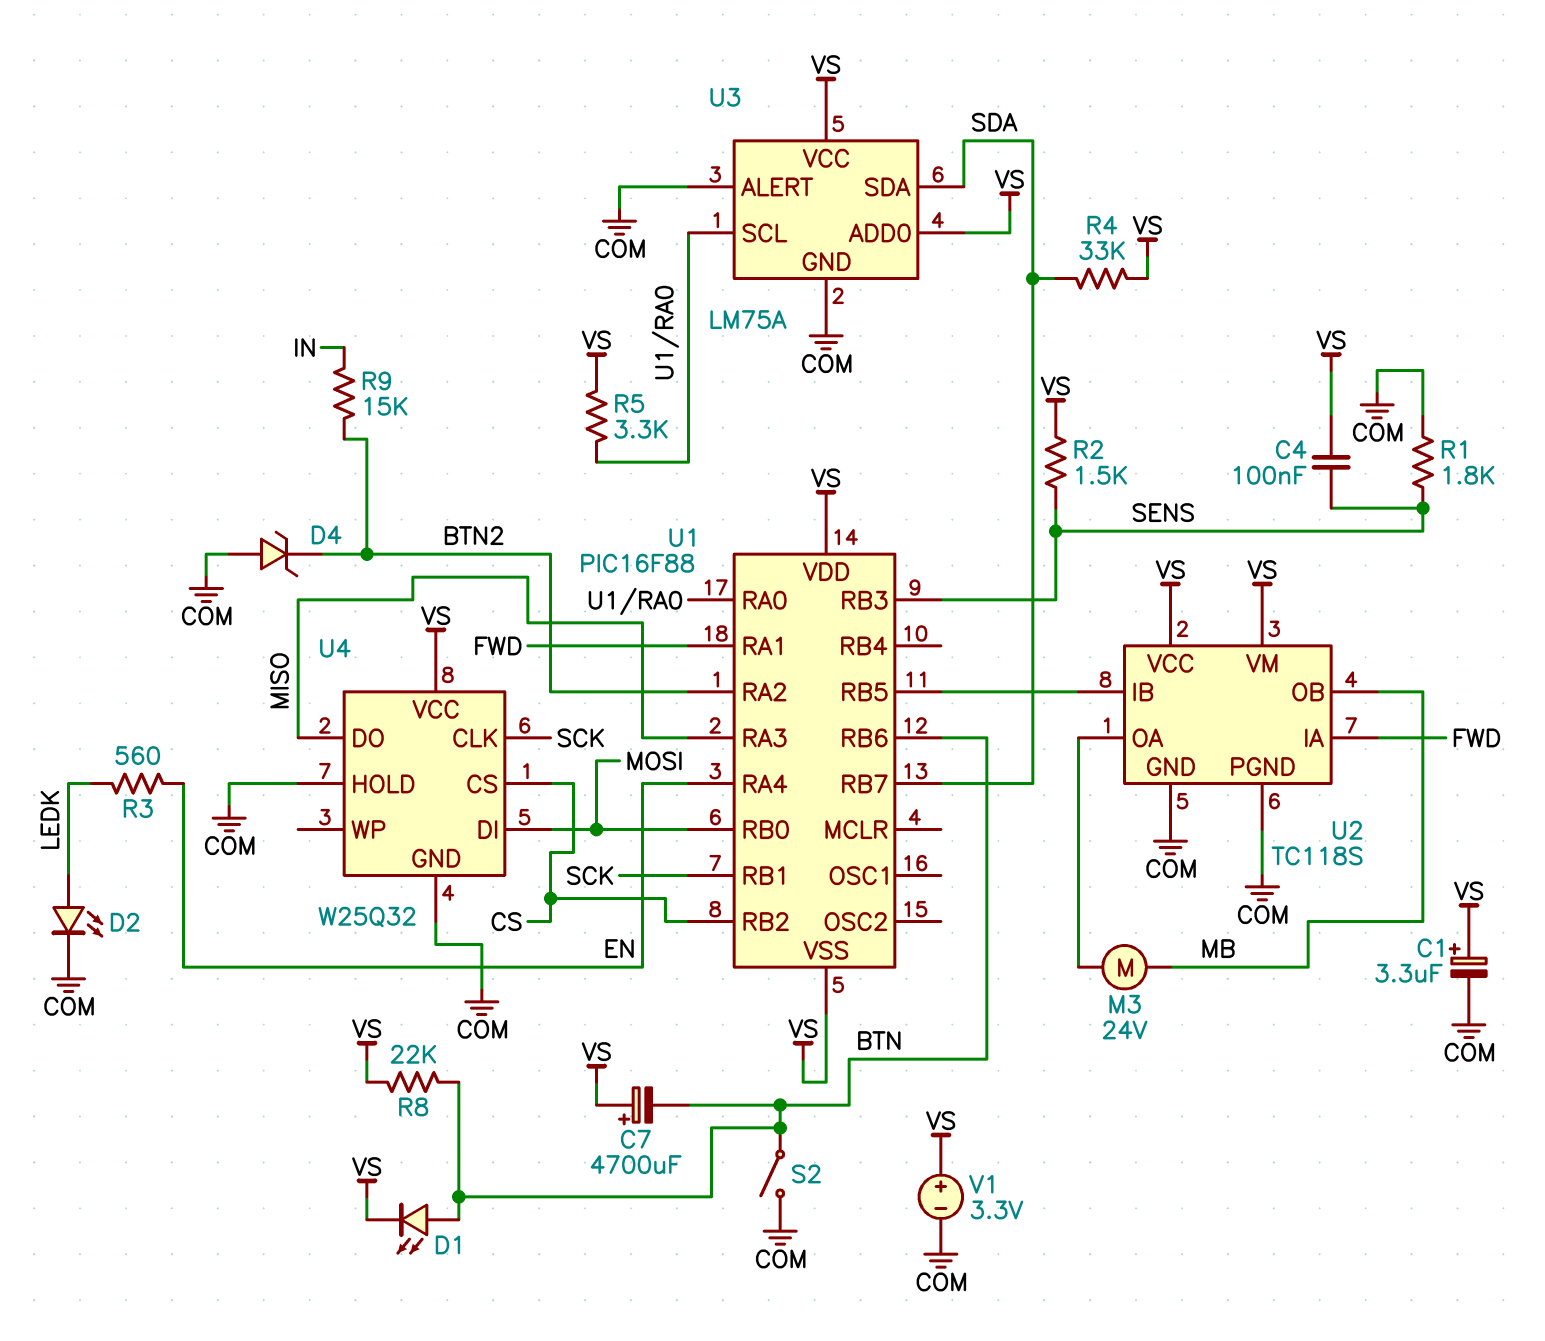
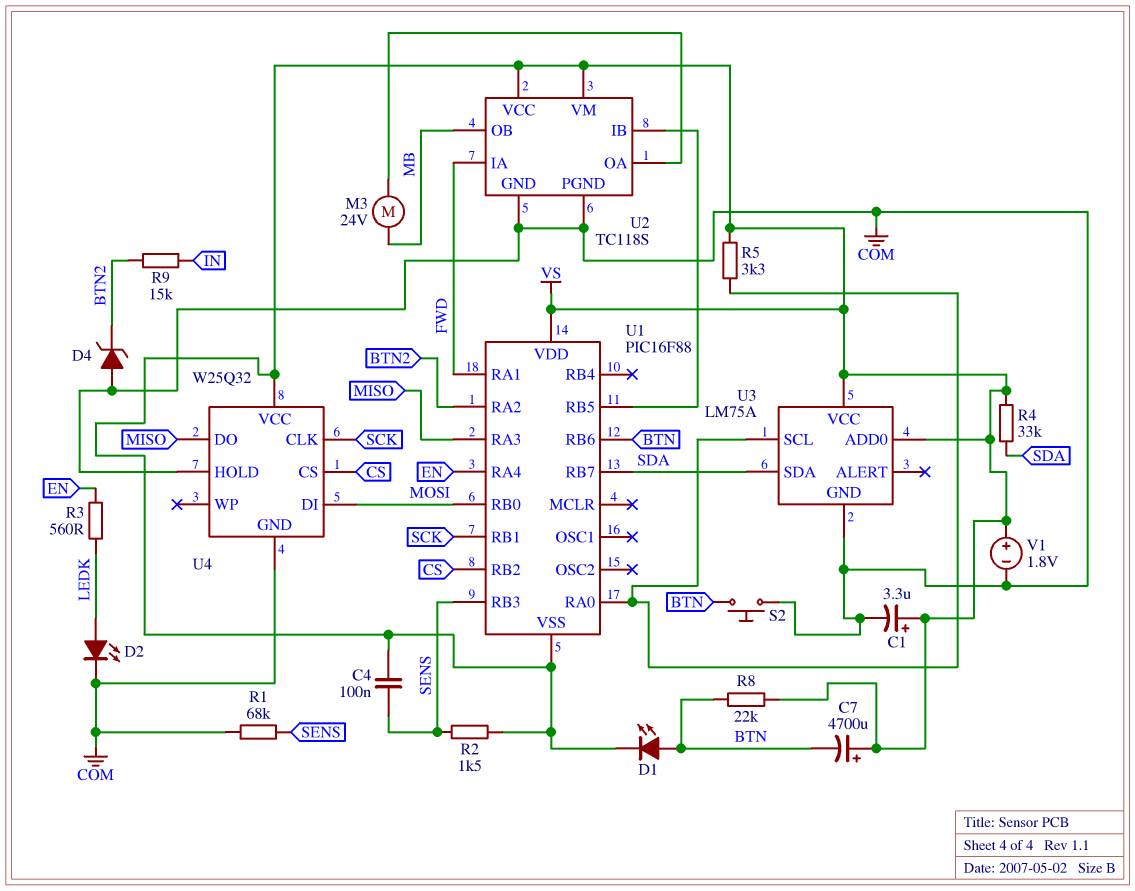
R1: 1.8k (COM, SENS) -> 68k (COM, SENS)
S2: switch (BTN, COM) -> button (BTN, COM)
U3 pin ALERT: COM -> none
V1: 3.3V (plus VS, minus COM) -> 1.8V (plus VS, minus COM)

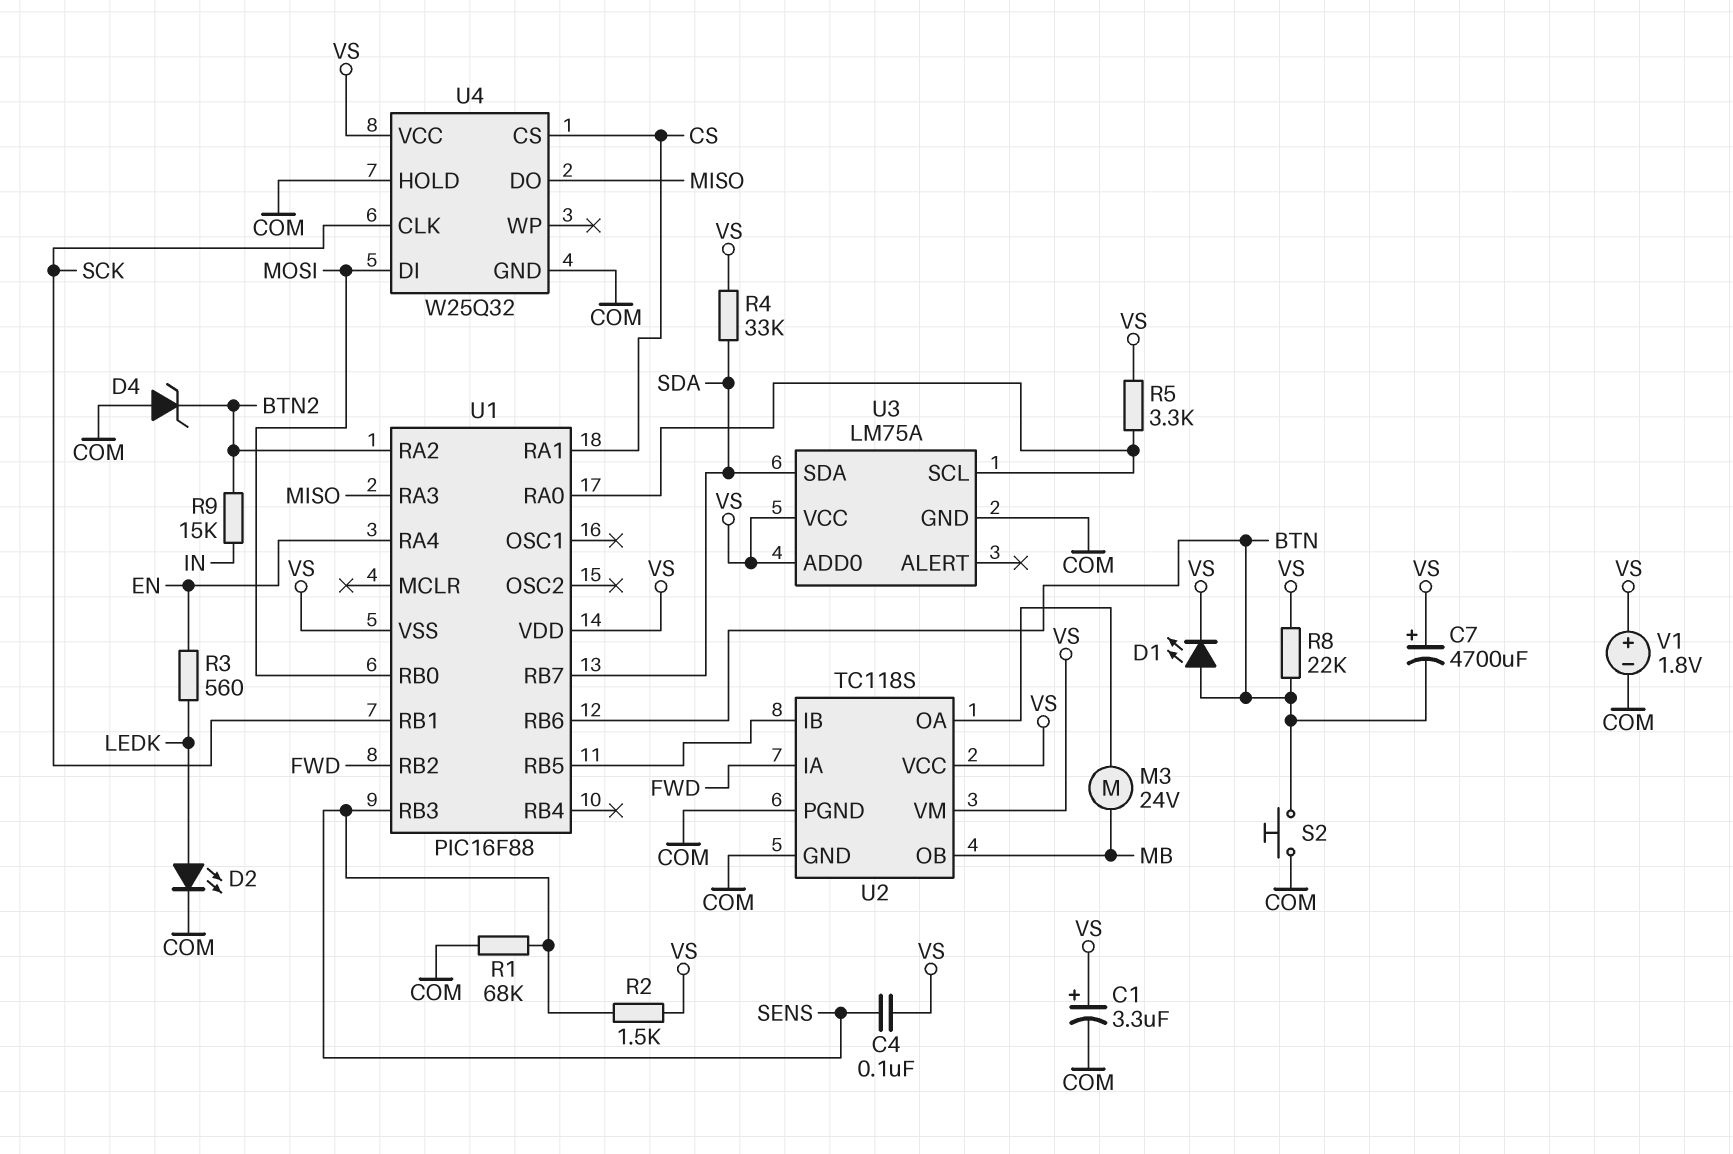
U1 pin RA1: FWD -> CS
U1 pin RB2: CS -> FWD

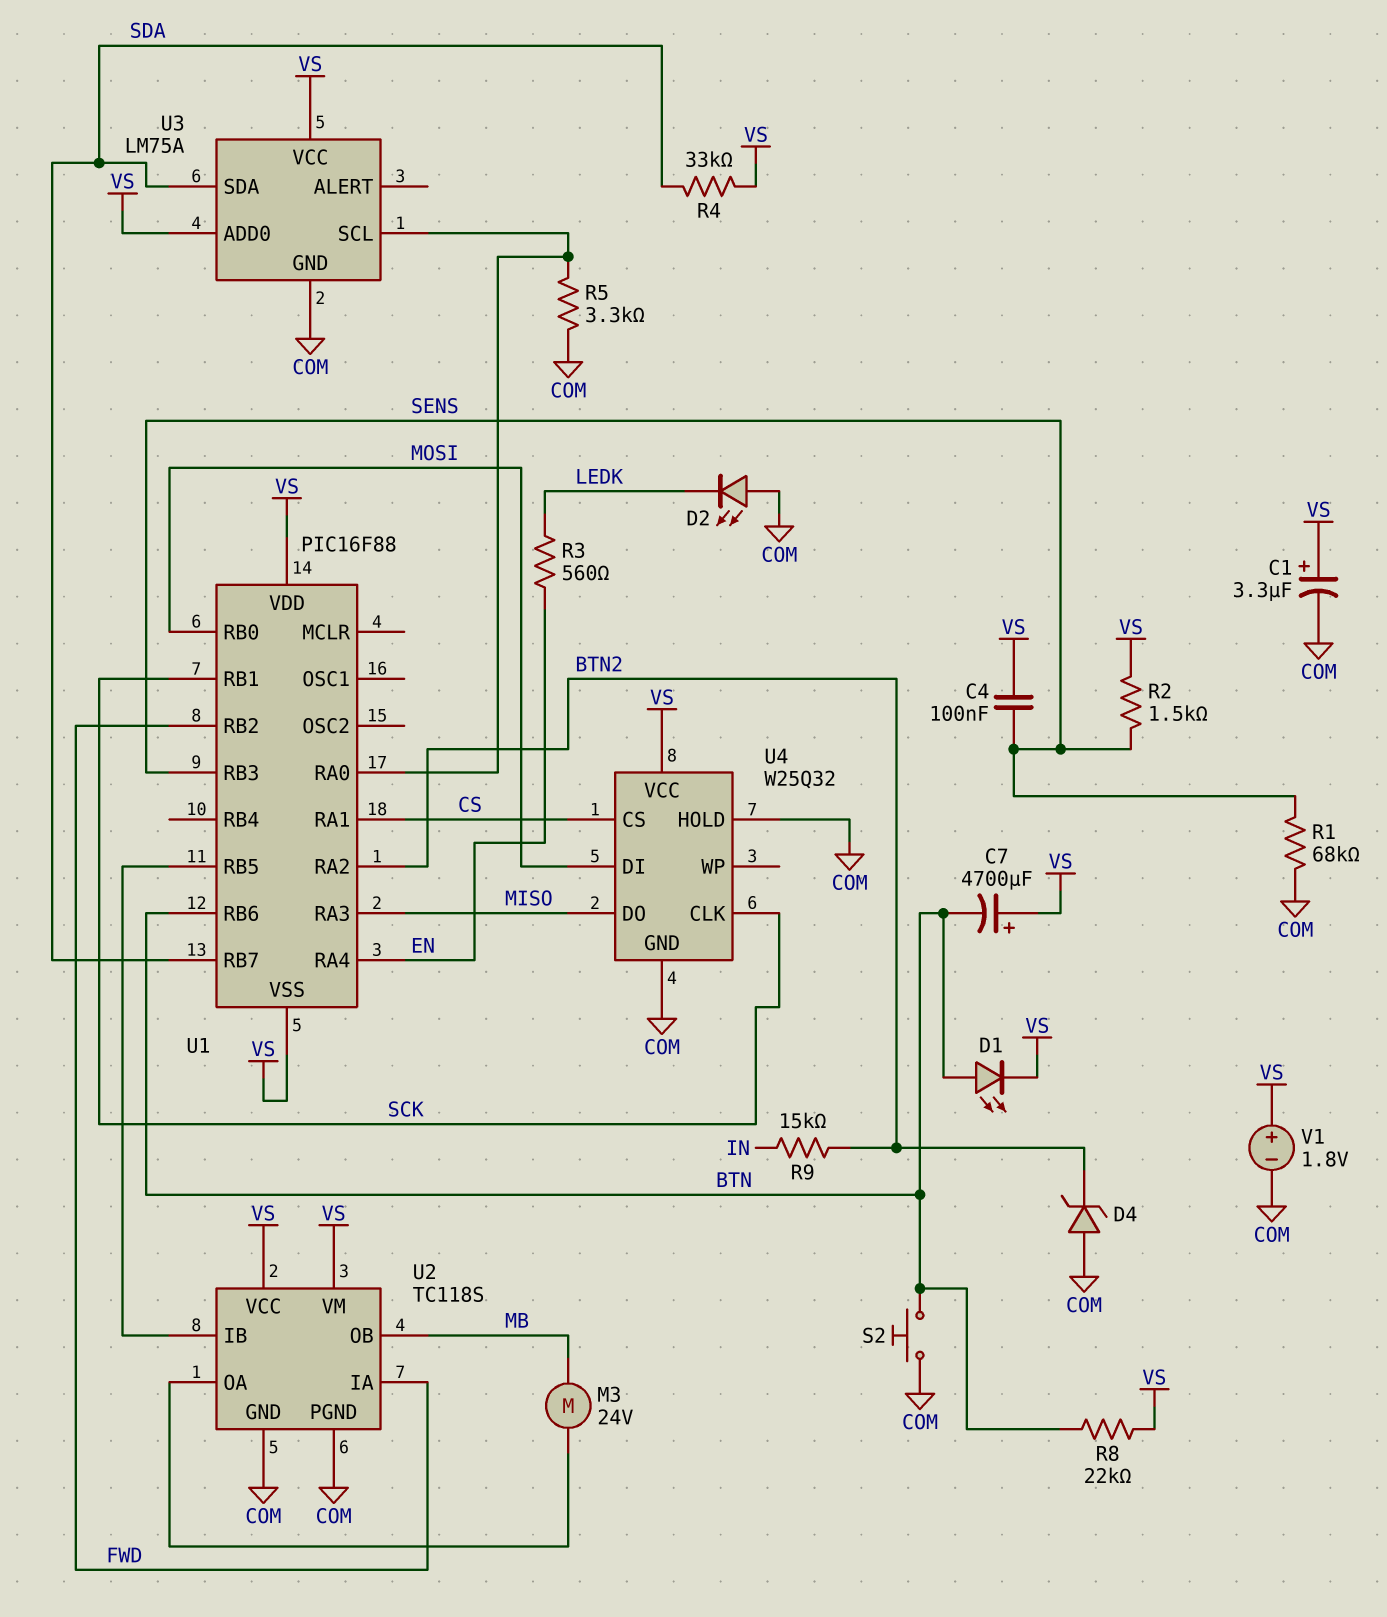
D2: LED (A LEDK, K COM) -> LED (A COM, K LEDK)
R5: 3.3k (U1/RA0, VS) -> 3.3k (COM, U1/RA0)

